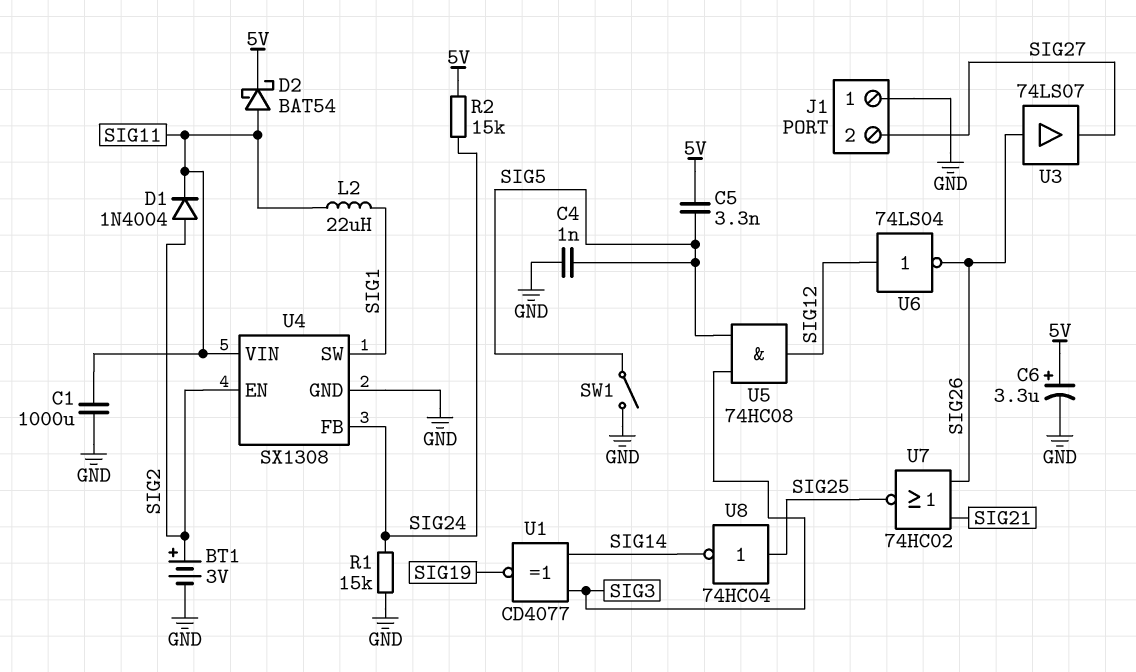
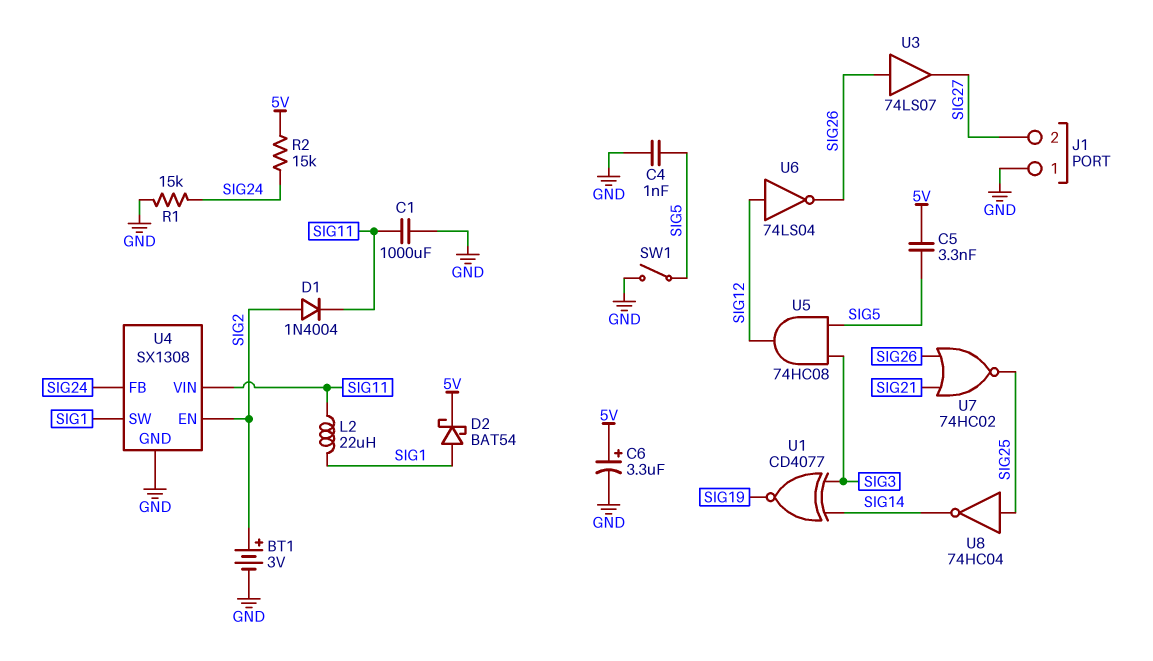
D2: schottky BAT54 (A SIG11, K 5V) -> schottky BAT54 (A SIG1, K 5V)

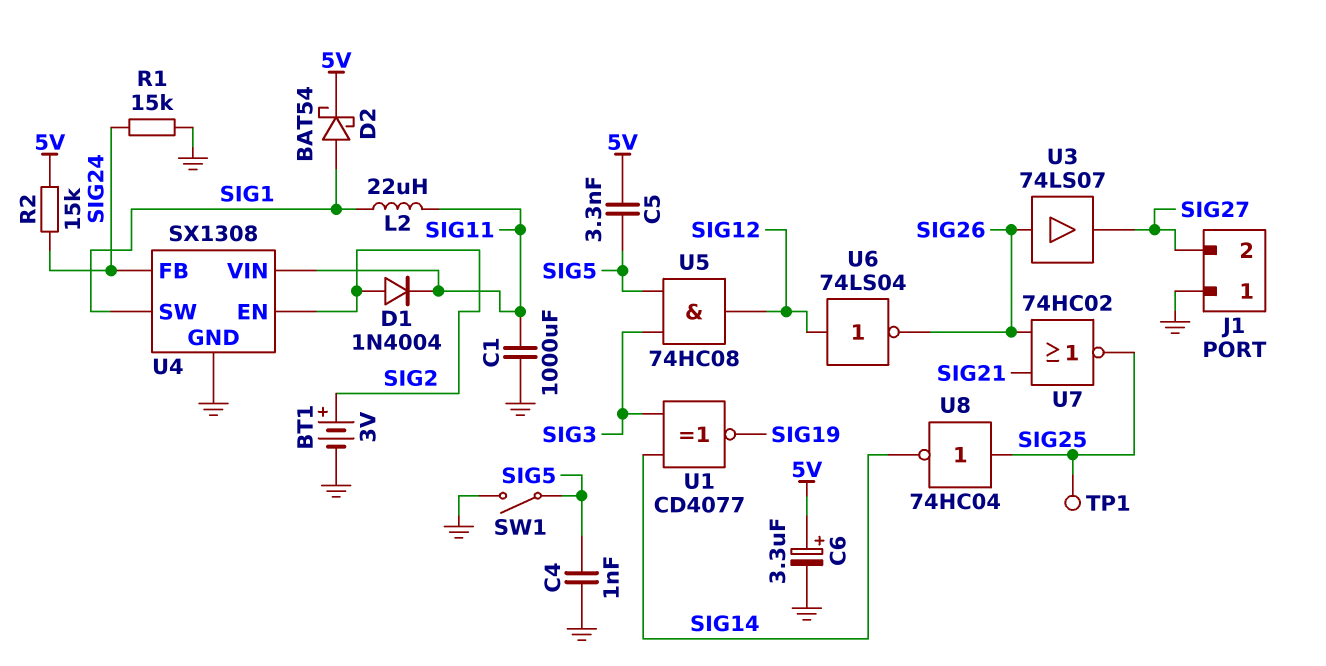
TP1: none -> test point (SIG25)

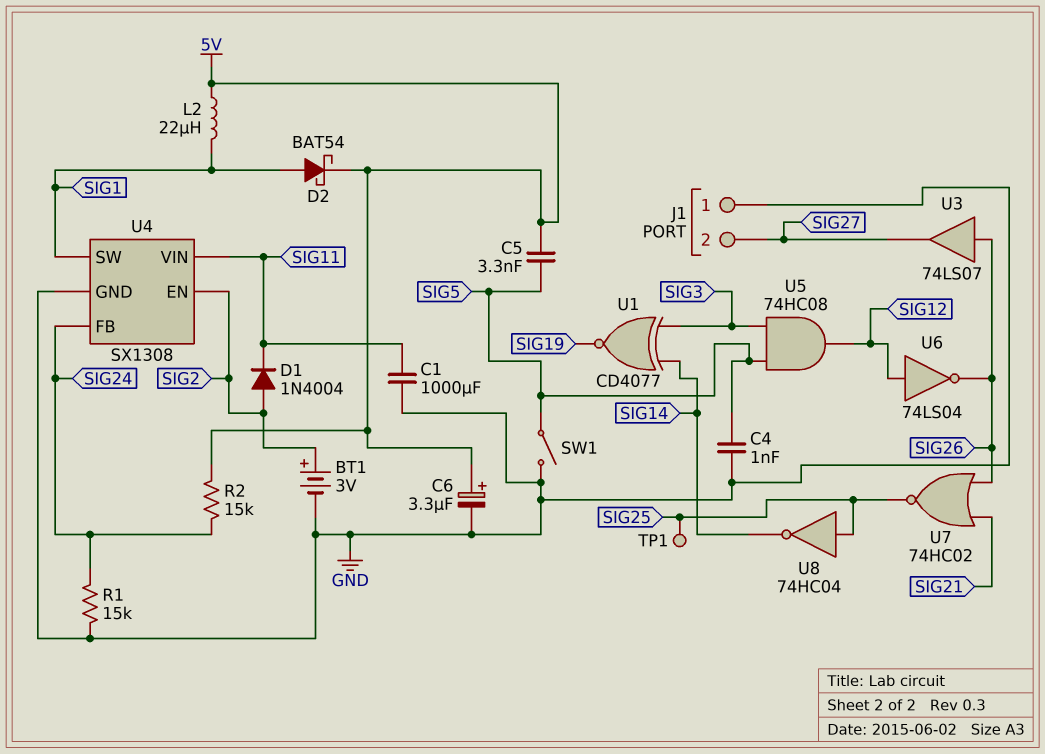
L2: 22uH (SIG1, SIG11) -> 22uH (5V, SIG1)

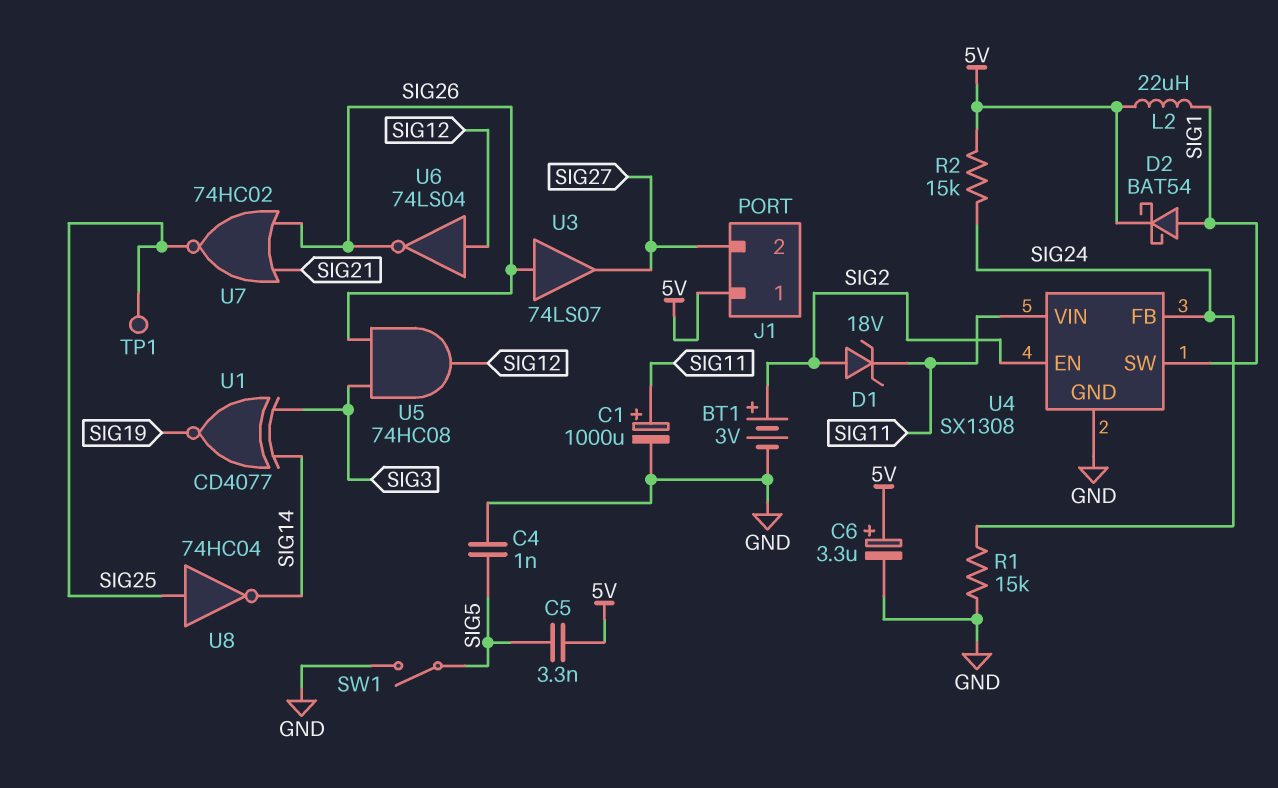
C1: 1000uF (GND, SIG11) -> 1000uF (plus SIG11, minus GND)
D1: diode 1N4004 (A SIG2, K SIG11) -> zener 18V (A SIG2, K SIG11)
J1 pin 1: GND -> 5V
U5: AND 74HC08 (in SIG3, in SIG5, out SIG12) -> AND 74HC08 (in SIG3, in SIG26, out SIG12)

